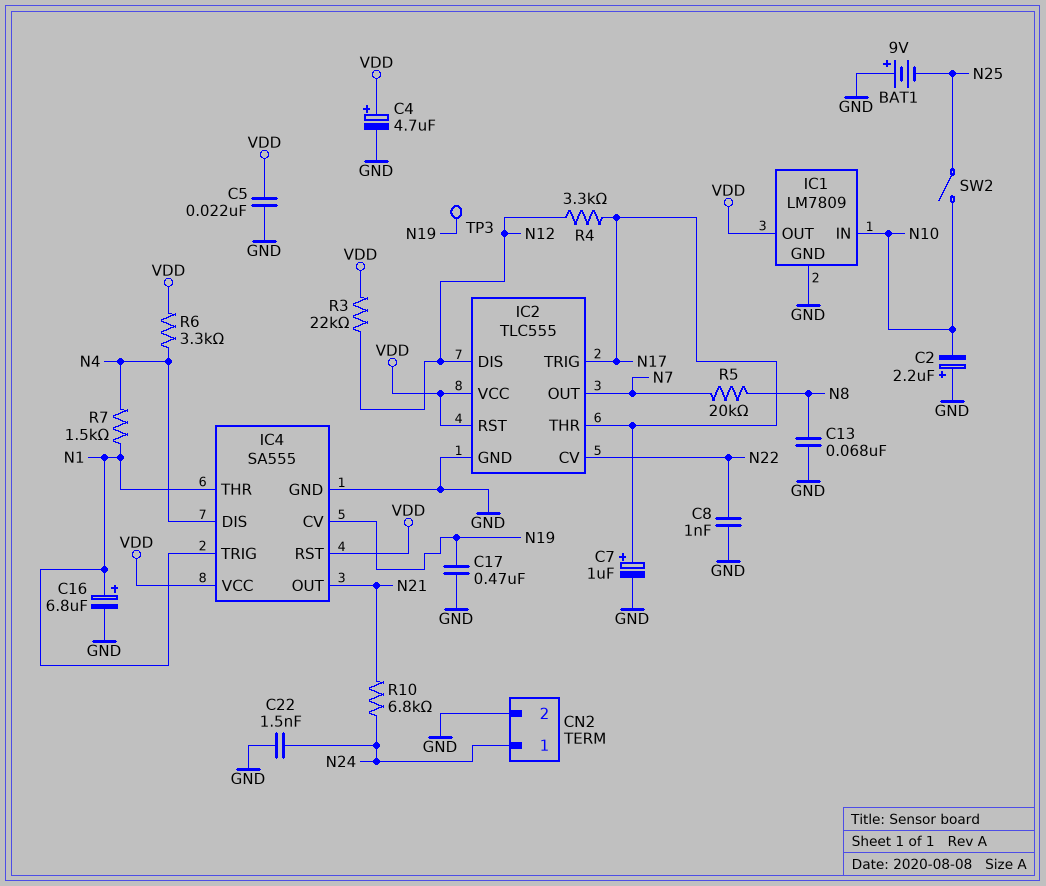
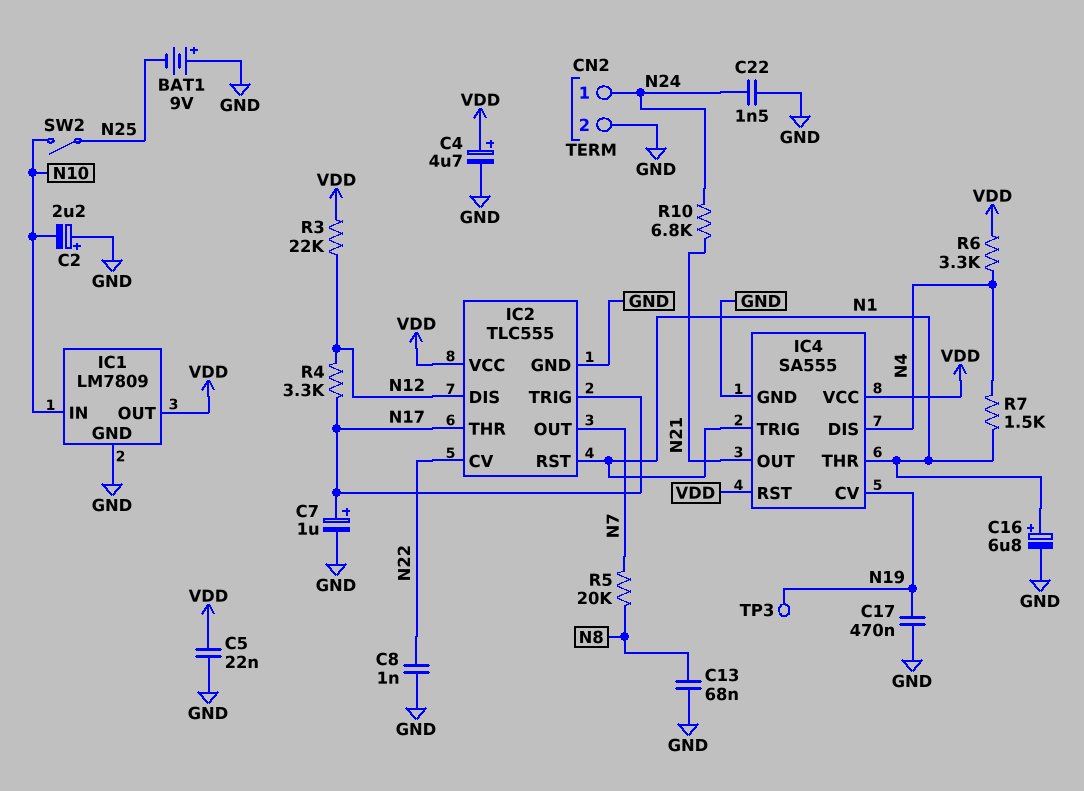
IC2 pin RST: VDD -> N1

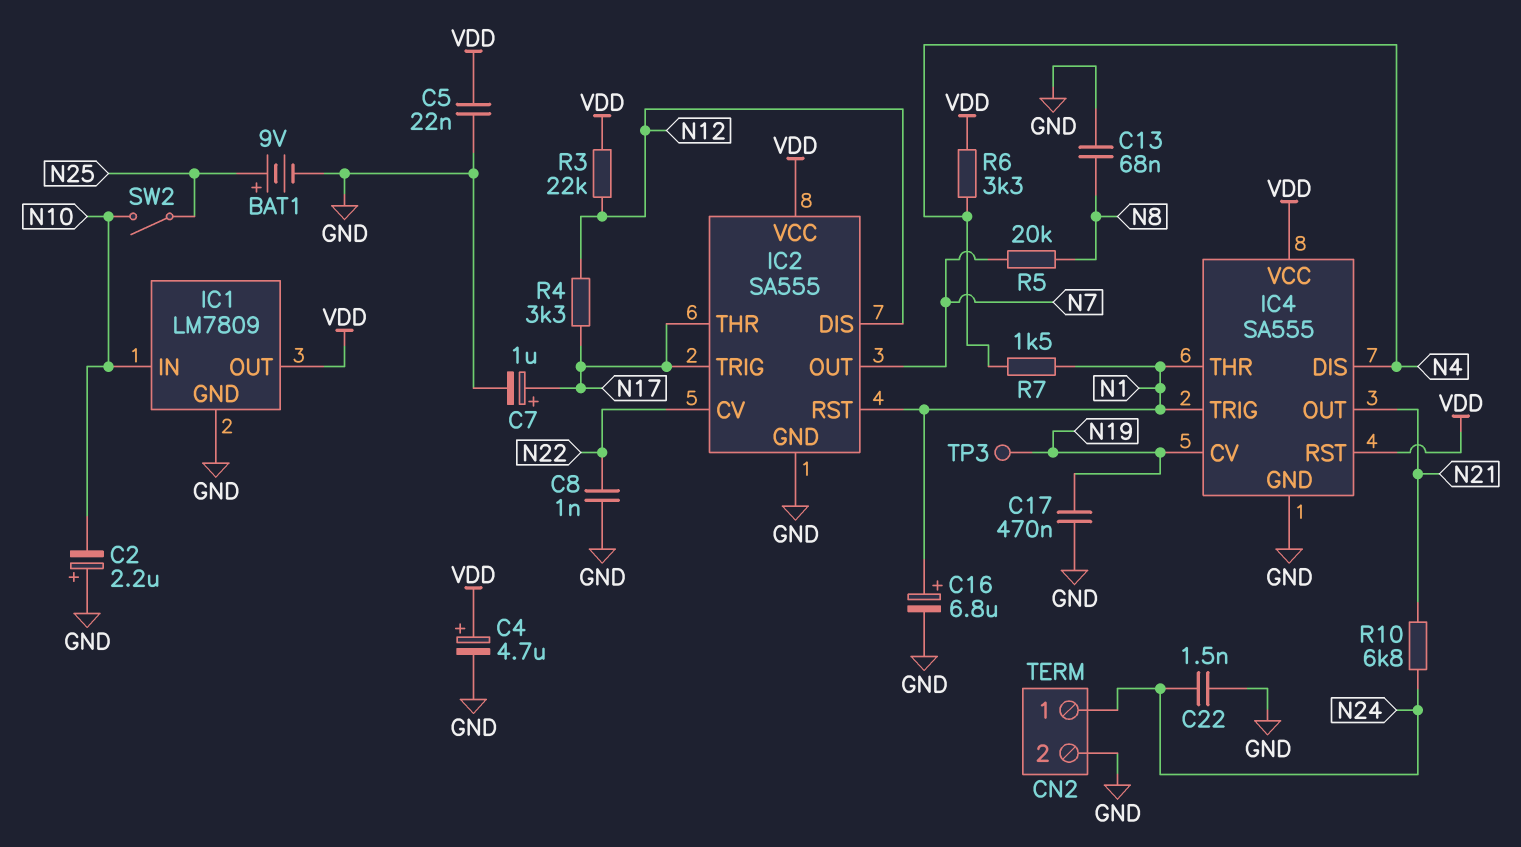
BAT1: 9V (plus GND, minus N25) -> 9V (plus N25, minus GND)
IC2: TLC555 -> SA555

